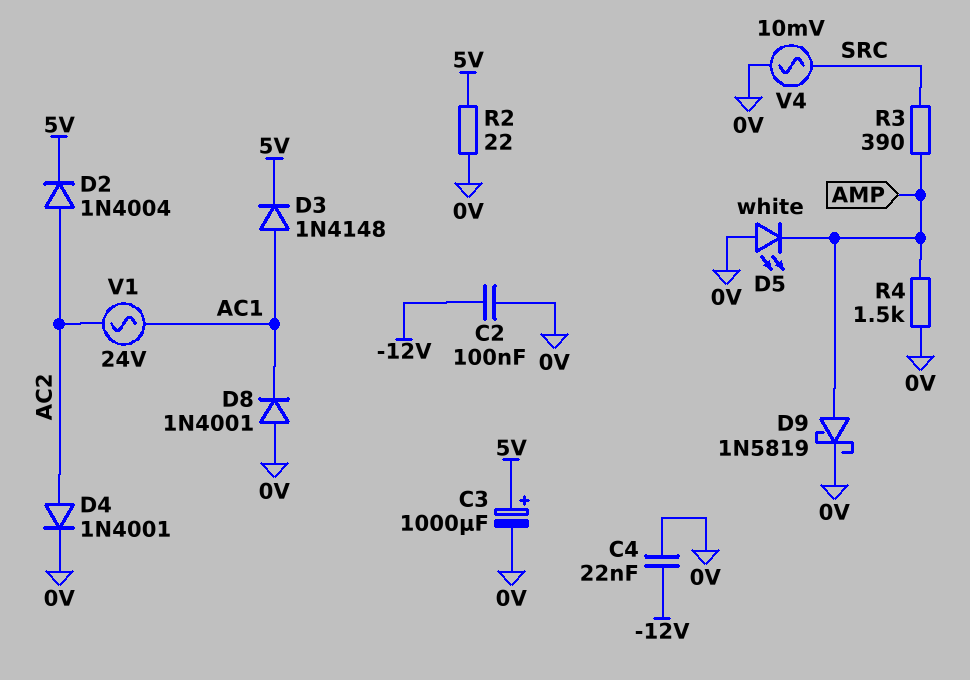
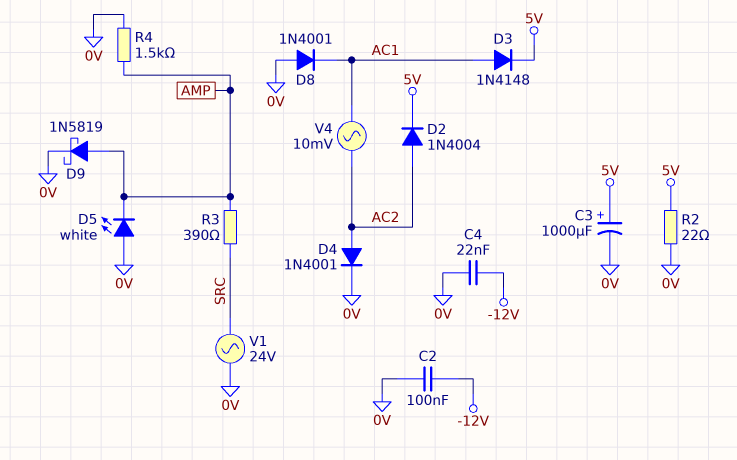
V1: AC 24V (AC1, AC2) -> AC 24V (0V, SRC)
V4: AC 10mV (0V, SRC) -> AC 10mV (AC1, AC2)

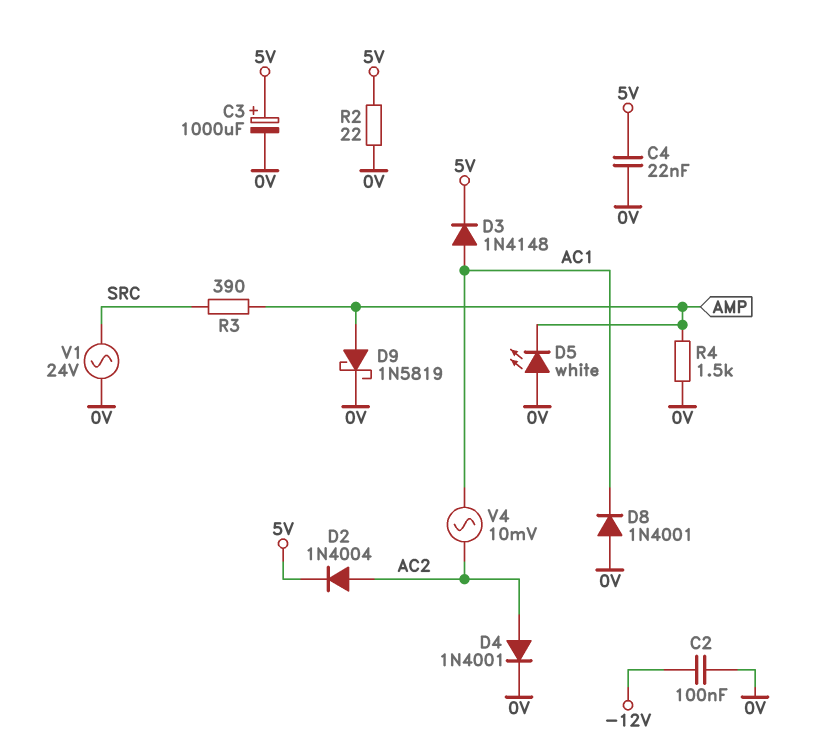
C4: 22nF (-12V, 0V) -> 22nF (0V, 5V)

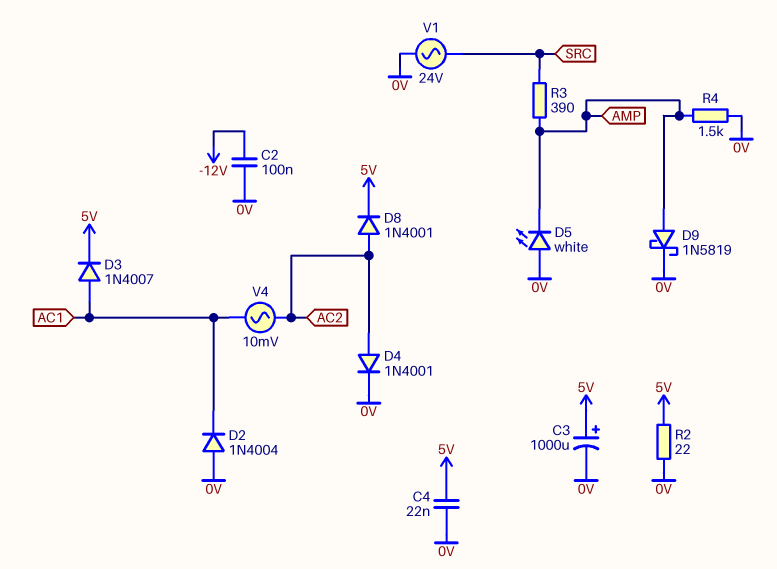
D2: diode 1N4004 (A AC2, K 5V) -> diode 1N4004 (A 0V, K AC1)
D3: diode 1N4148 (A AC1, K 5V) -> diode 1N4007 (A AC1, K 5V)
D8: diode 1N4001 (A 0V, K AC1) -> diode 1N4001 (A AC2, K 5V)

